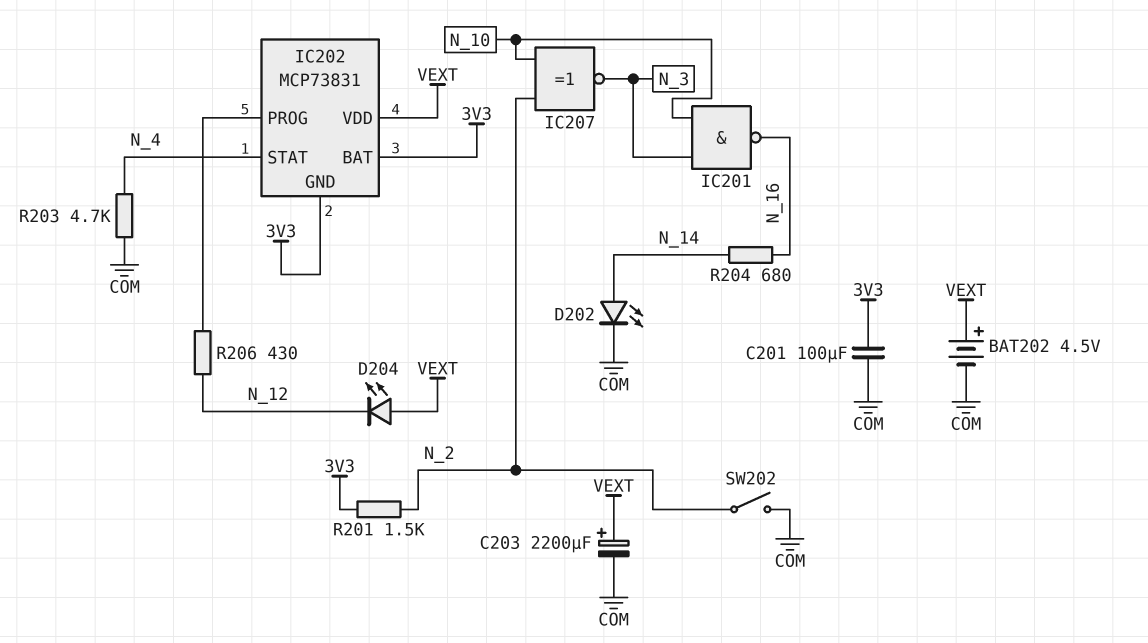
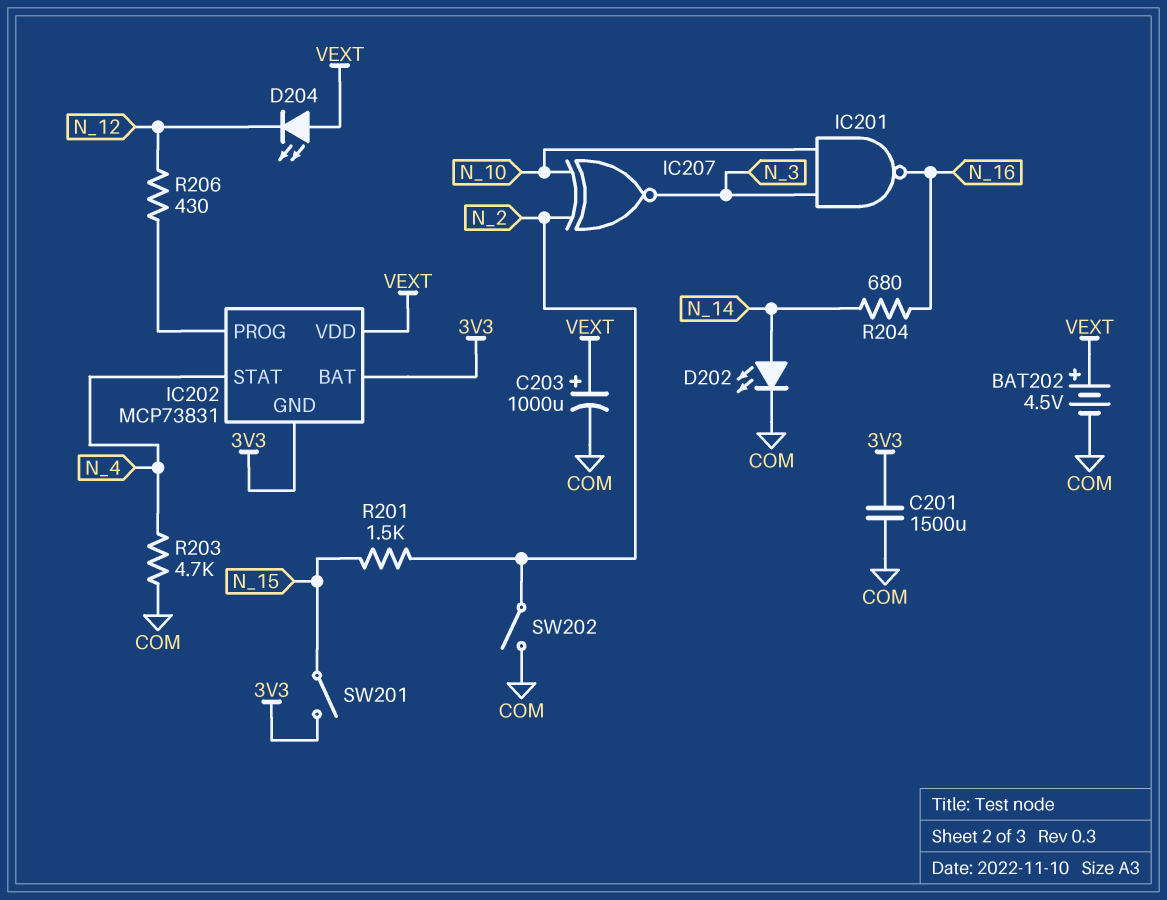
C201: 100uF (3V3, COM) -> 1500uF (3V3, COM)
C203: 2200uF (plus VEXT, minus COM) -> 1000uF (plus VEXT, minus COM)
R201: 1.5k (3V3, N_2) -> 1.5k (N_2, N_15)
SW201: none -> switch (3V3, N_15)

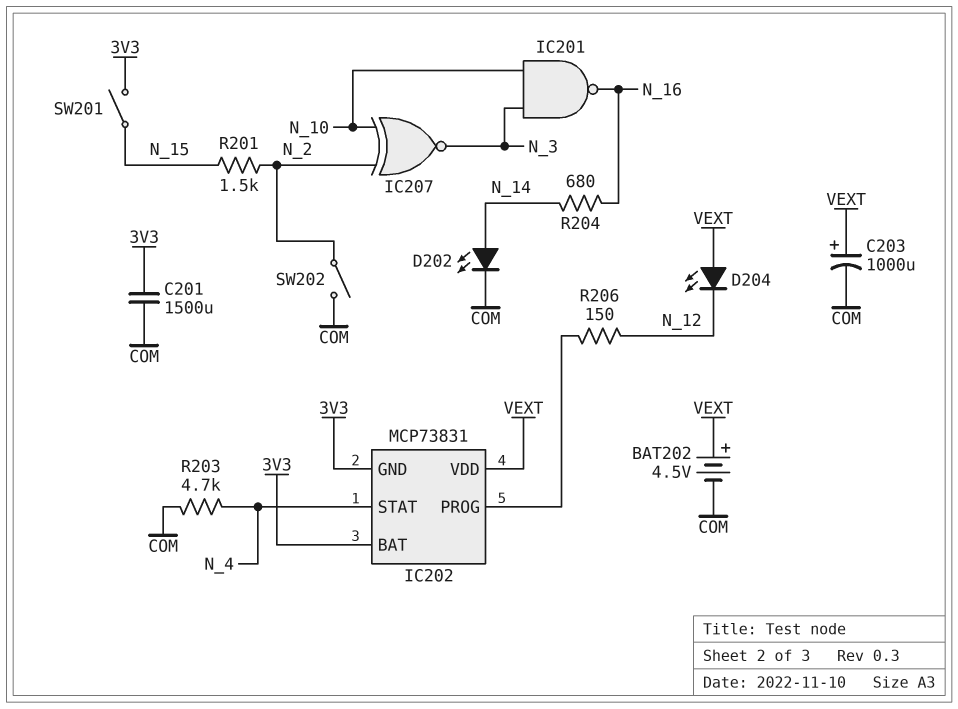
R206: 430 (IC202/PROG, N_12) -> 150 (IC202/PROG, N_12)

